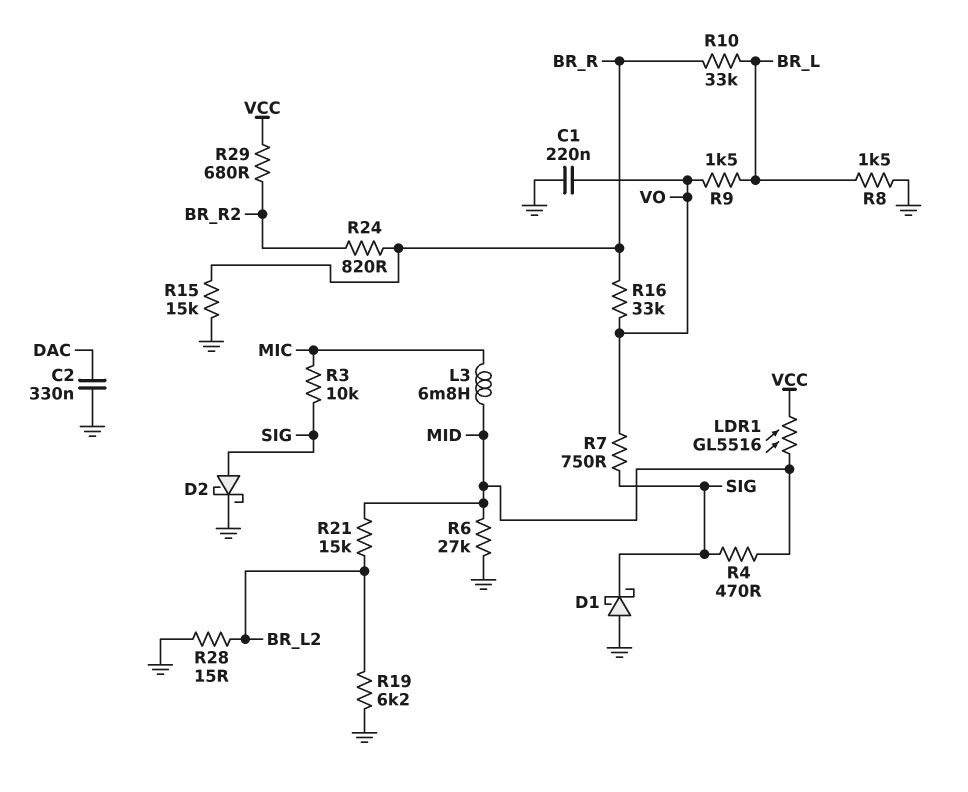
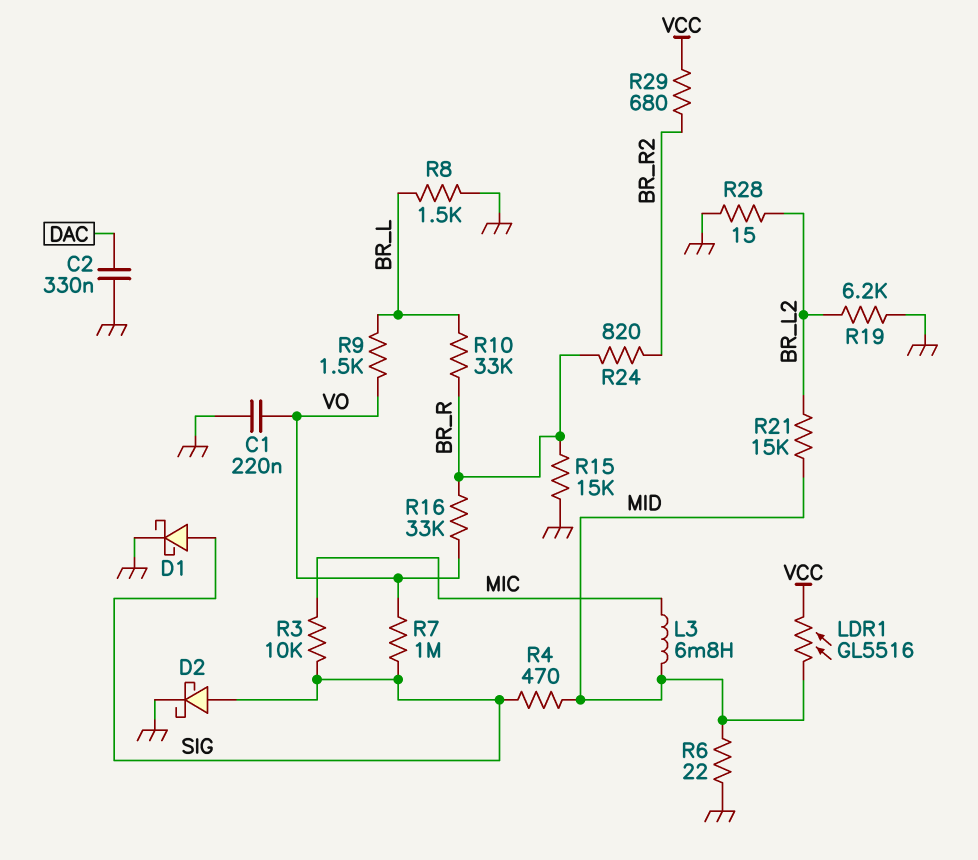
D1: schottky (A GND, K SIG) -> schottky (A SIG, K GND)
R6: 27k (GND, MID) -> 22 (GND, MID)
R7: 750 (SIG, VO) -> 1M (SIG, VO)

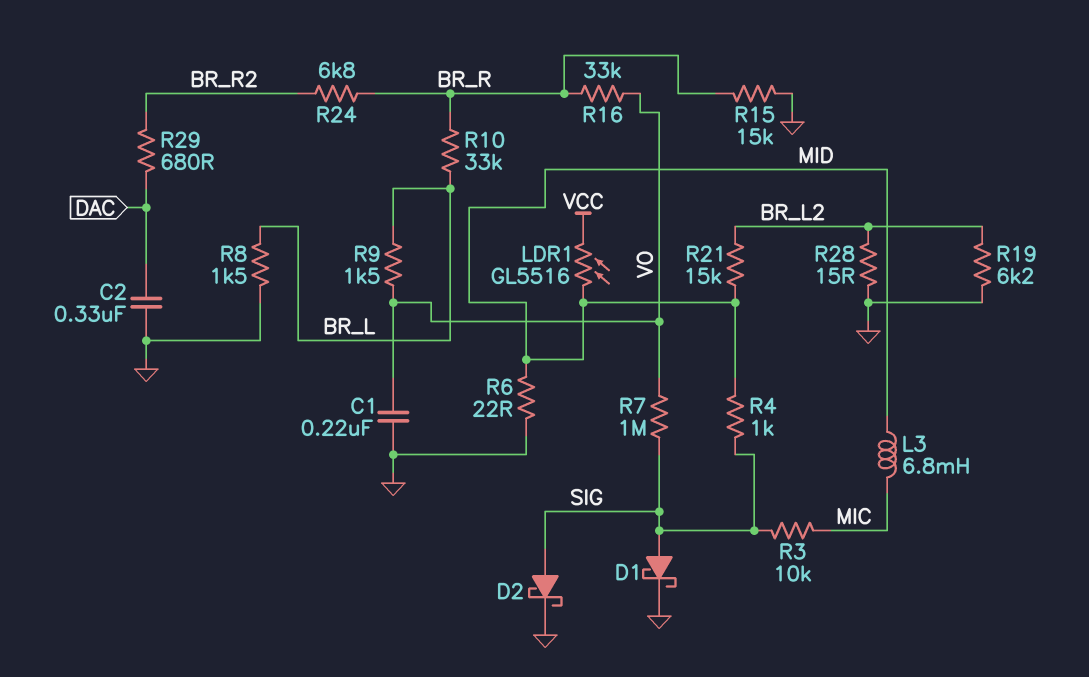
R4: 470 (MID, SIG) -> 1k (MID, SIG)
R24: 820 (BR_R, BR_R2) -> 6.8k (BR_R, BR_R2)
R29: 680 (BR_R2, VCC) -> 680 (BR_R2, DAC)

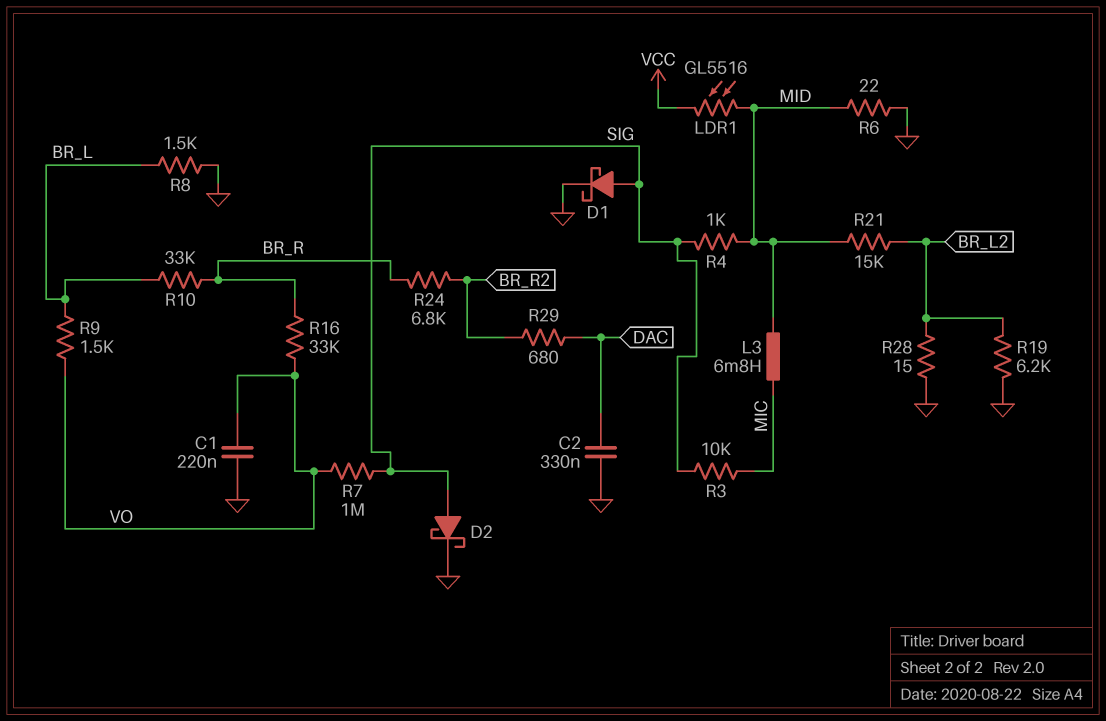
R15: 15k (BR_R, GND) -> none

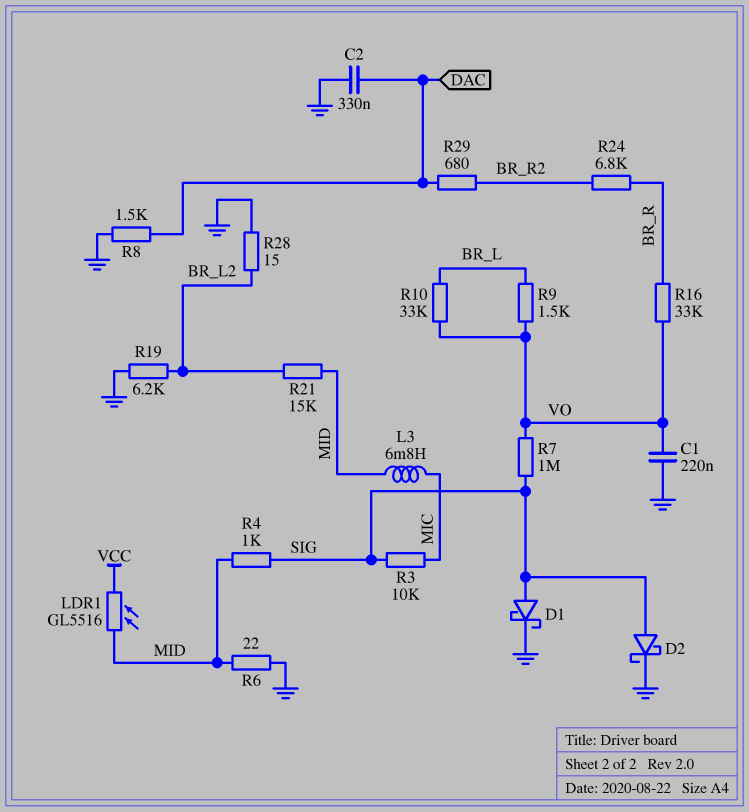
R8: 1.5k (BR_L, GND) -> 1.5k (DAC, GND)
R10: 33k (BR_L, BR_R) -> 33k (BR_L, VO)

